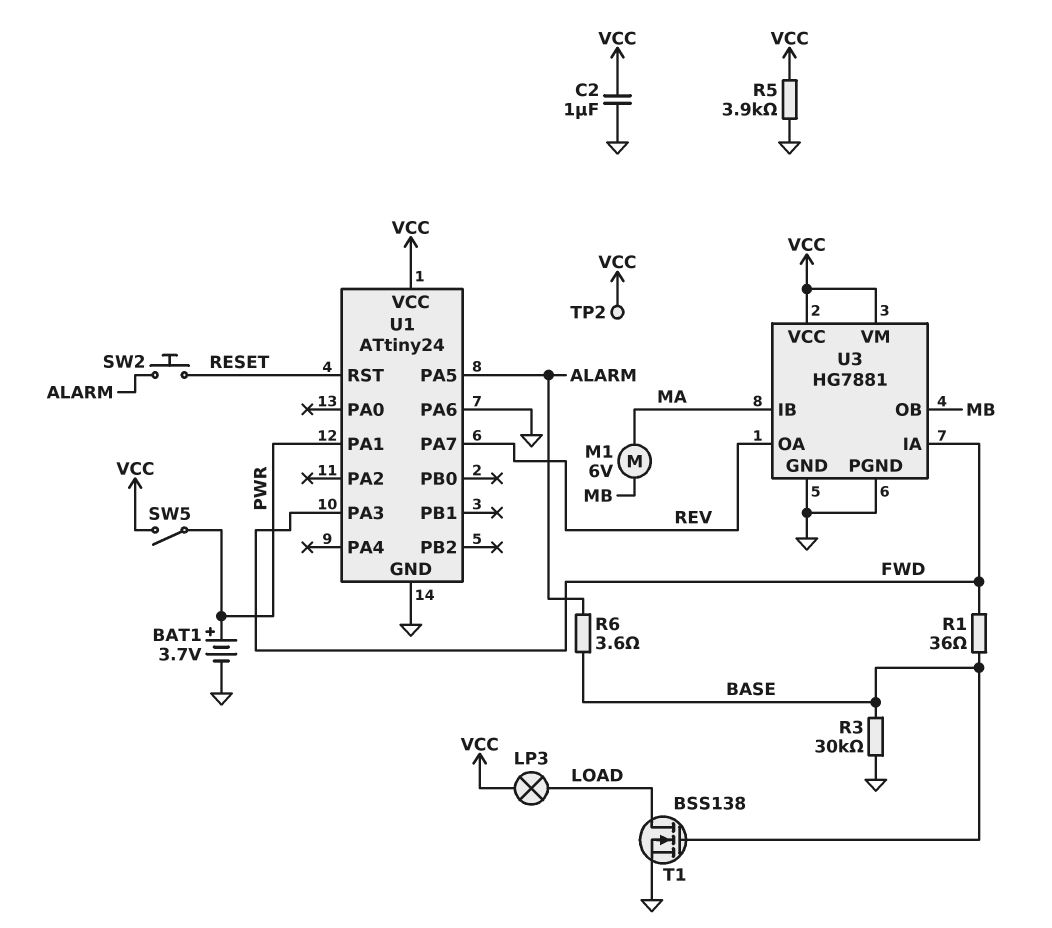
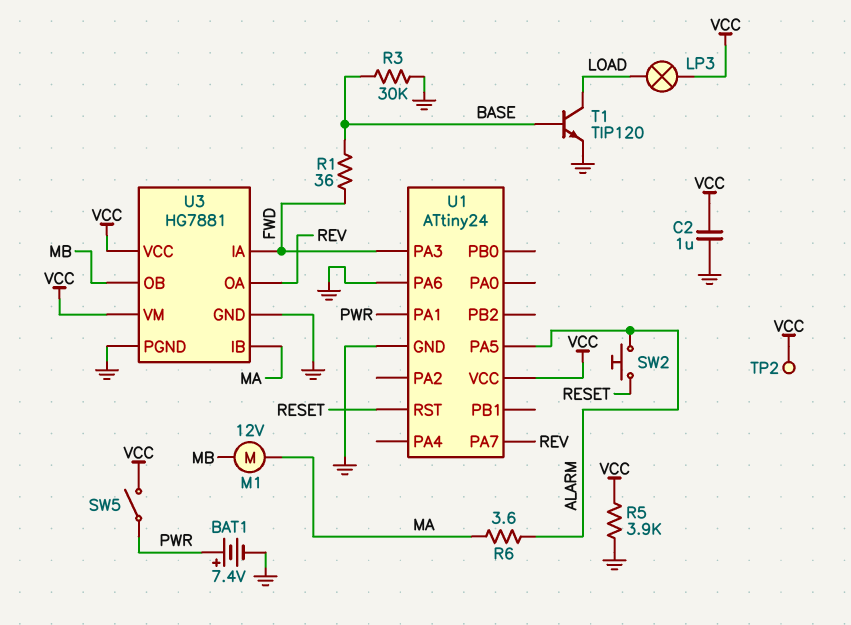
BAT1: 3.7V (plus PWR, minus GND) -> 7.4V (plus PWR, minus GND)
M1: motor 6V (MA, MB) -> motor 12V (MA, MB)
R6: 3.6 (ALARM, BASE) -> 3.6 (ALARM, MA)
T1: NMOS BSS138 (G BASE, D LOAD, S GND) -> NPN TIP120 (B BASE, C LOAD, E GND)

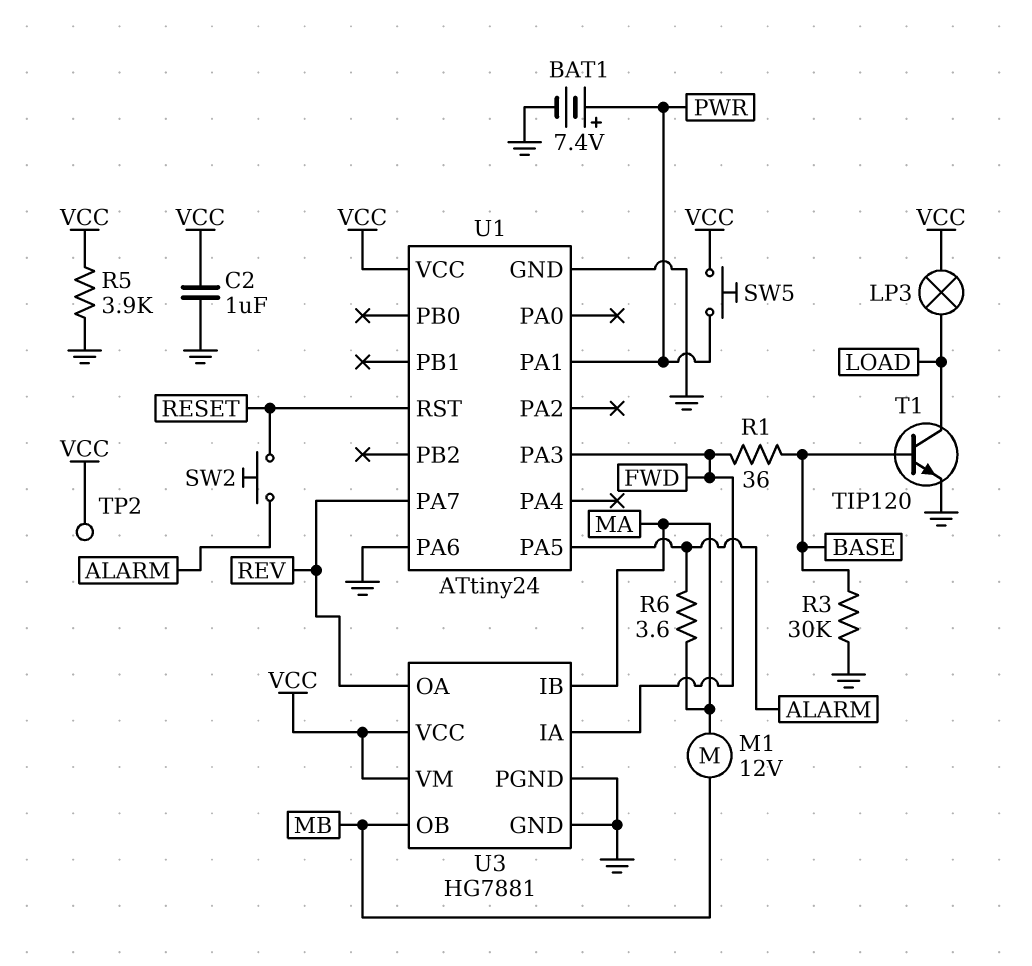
SW5: switch (PWR, VCC) -> button (PWR, VCC)

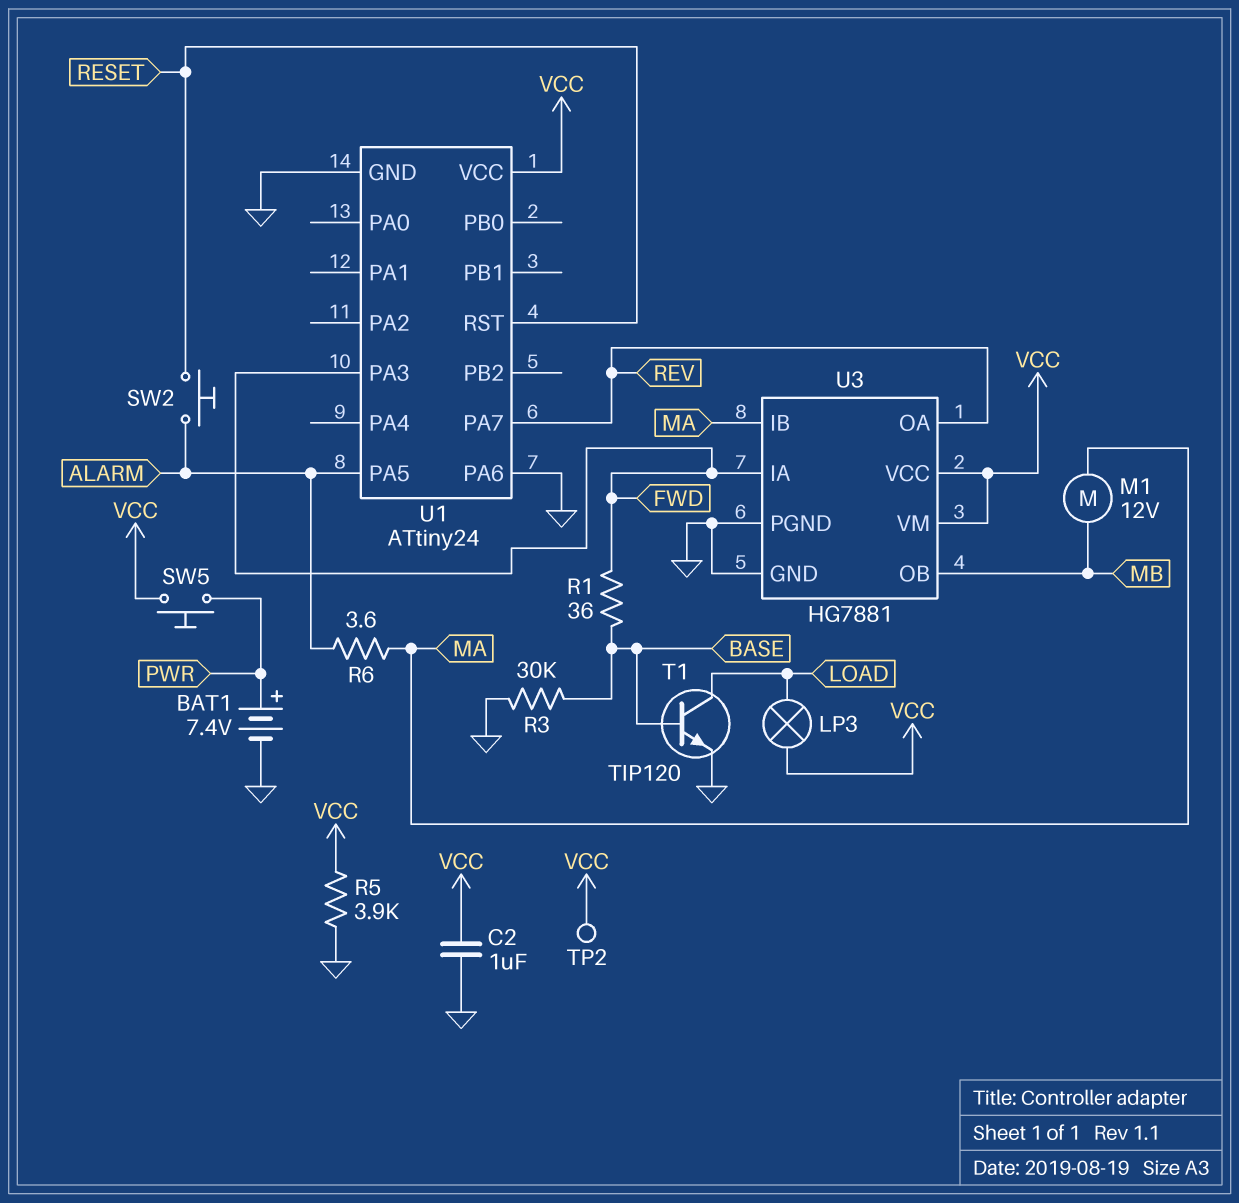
U1 pin PA1: PWR -> none

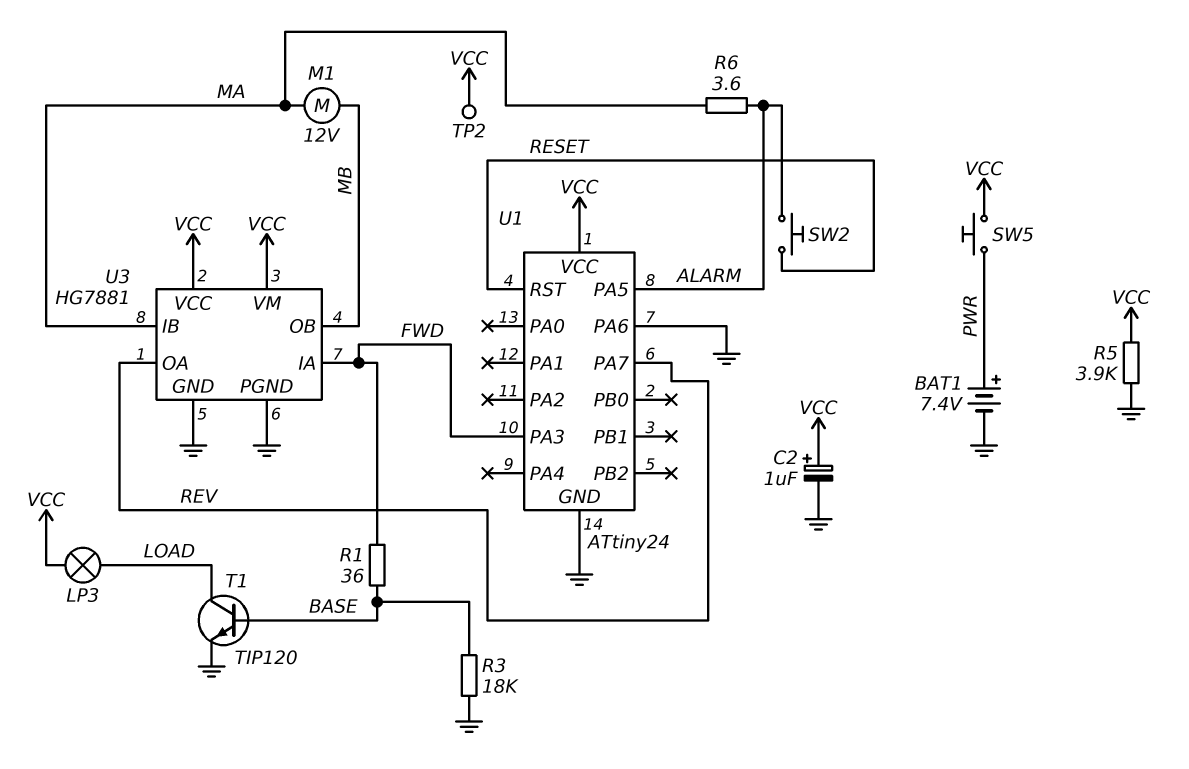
C2: 1uF (GND, VCC) -> 1uF (plus VCC, minus GND)
R3: 30k (BASE, GND) -> 18k (BASE, GND)

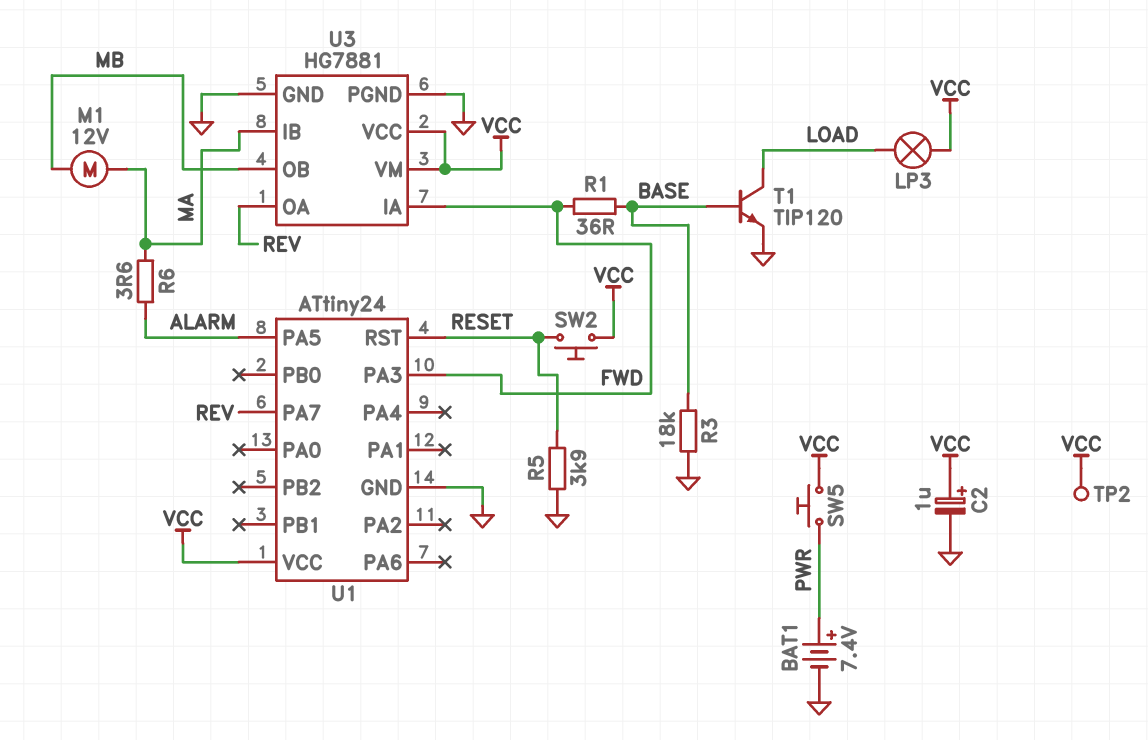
R5: 3.9k (GND, VCC) -> 3.9k (GND, RESET)
SW2: button (ALARM, RESET) -> button (RESET, VCC)
U1 pin PA6: GND -> none

